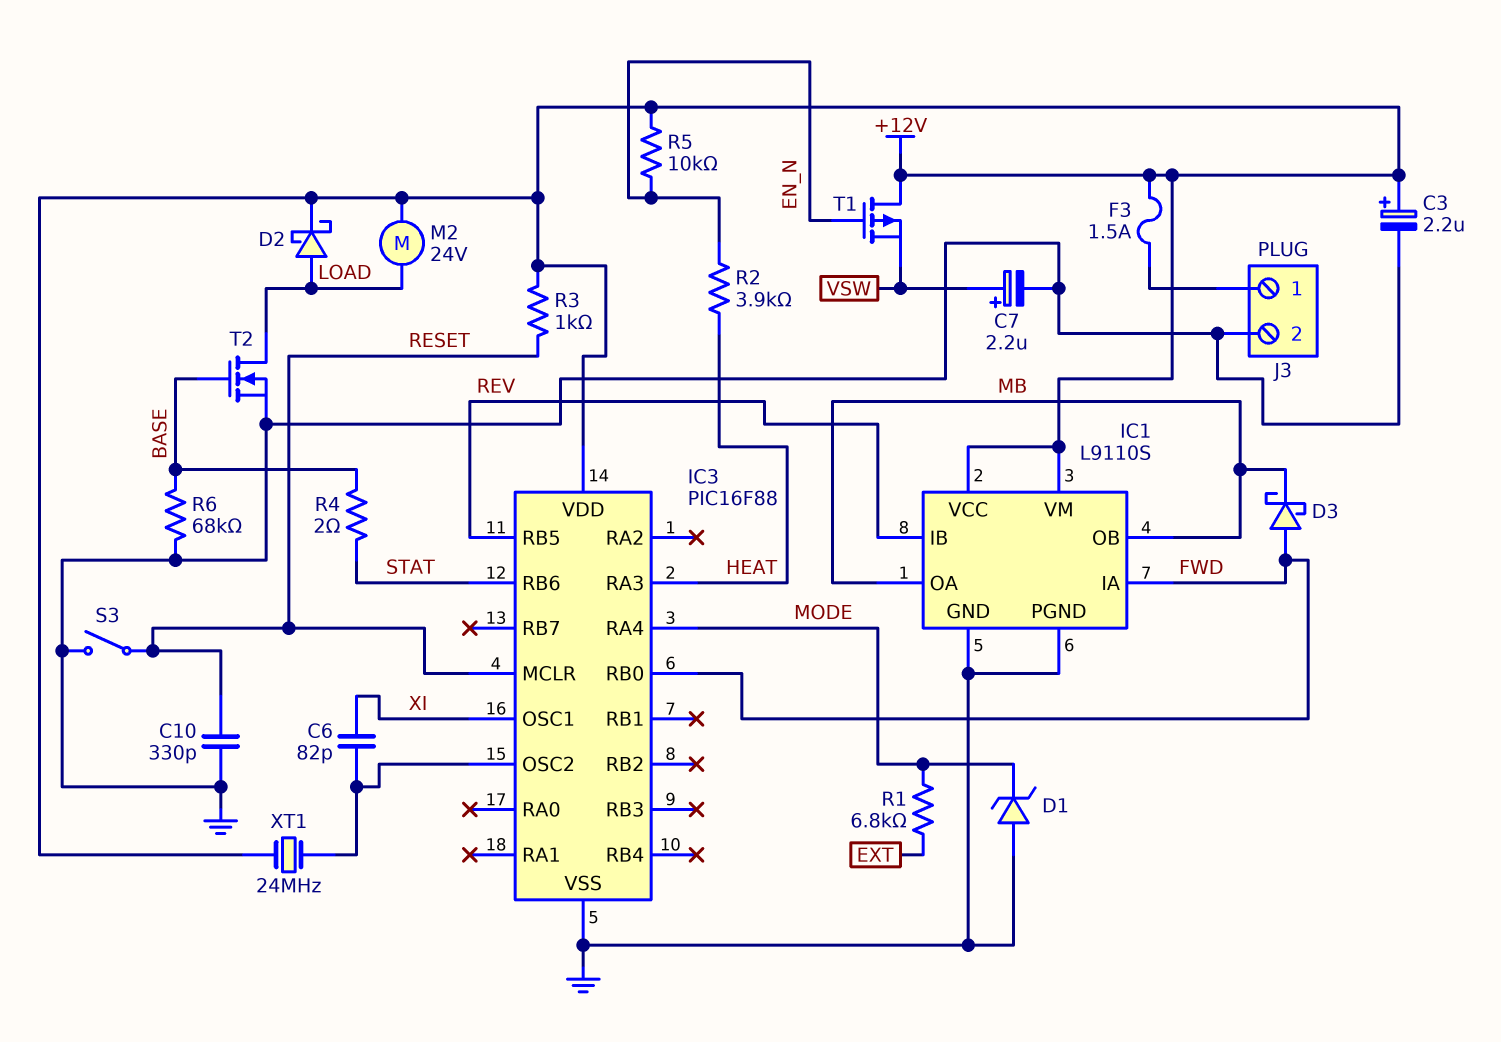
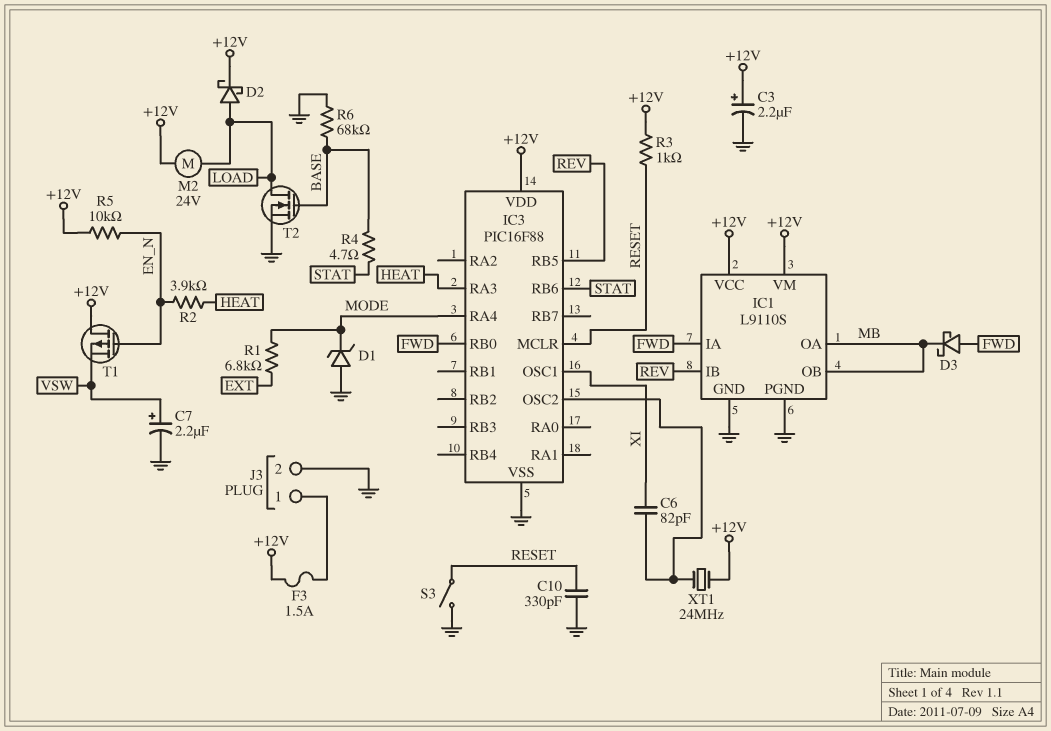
R4: 2 (BASE, STAT) -> 4.7 (BASE, STAT)

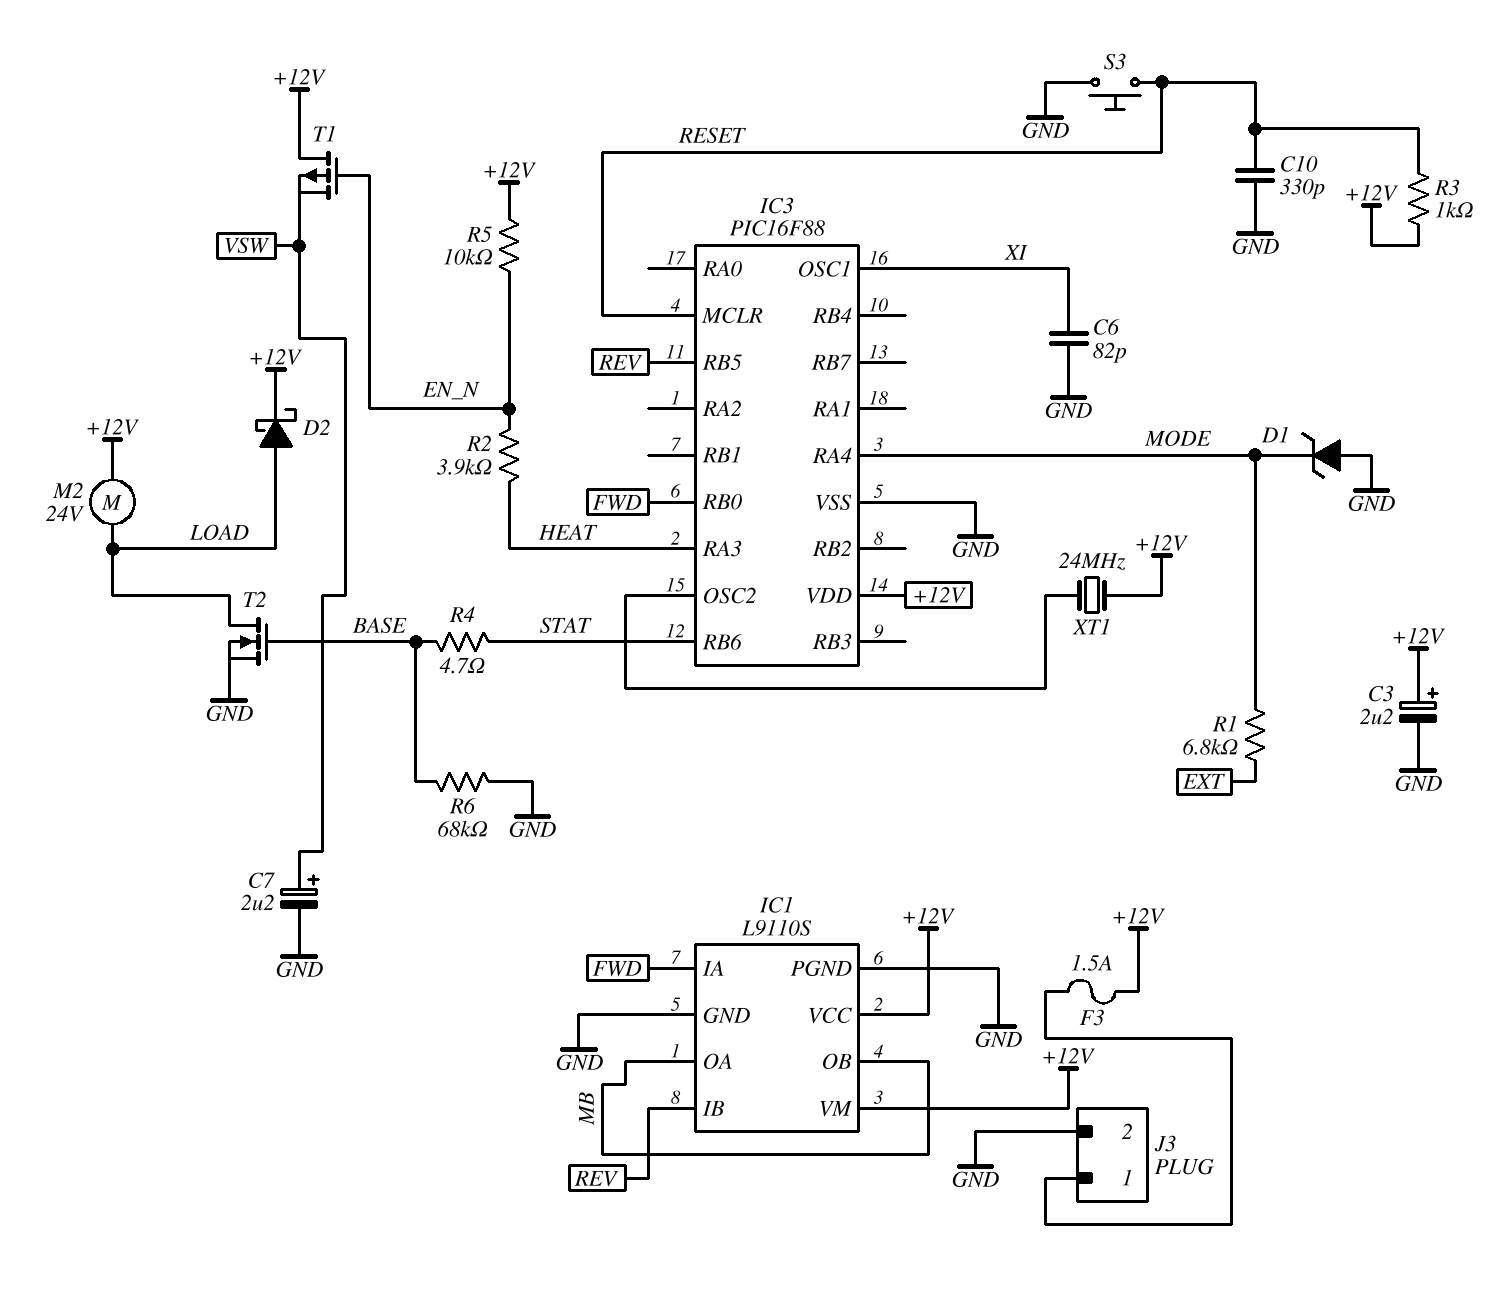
C6: 82pF (IC3/OSC2, XI) -> 82pF (GND, XI)
D3: schottky (A FWD, K MB) -> none
S3: switch (GND, RESET) -> button (GND, RESET)

